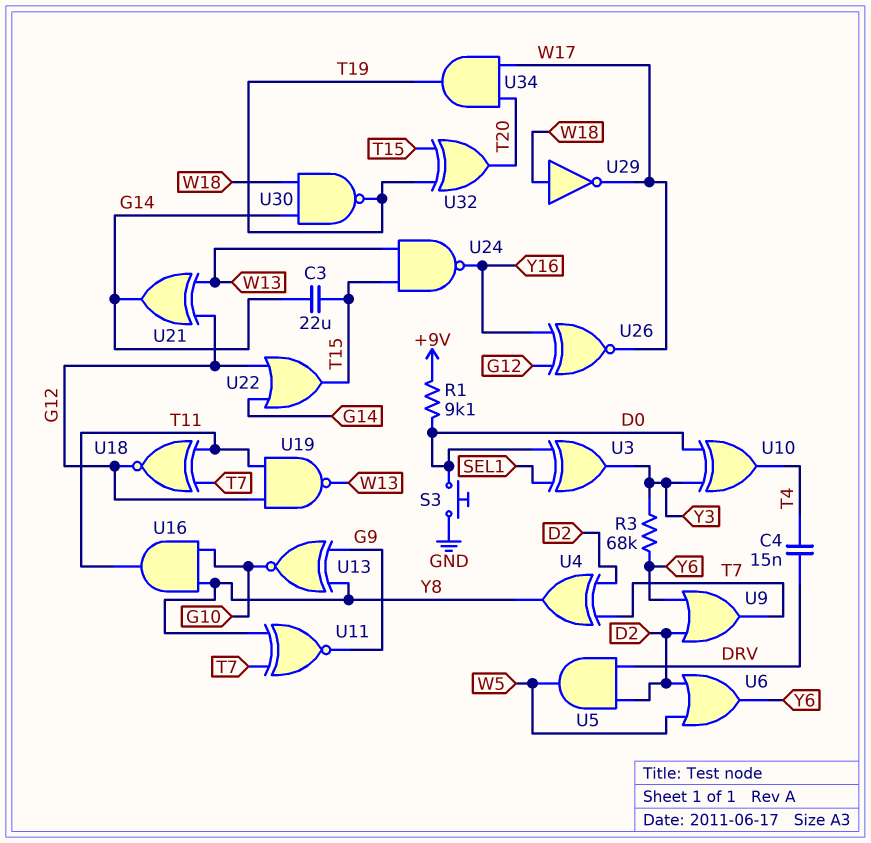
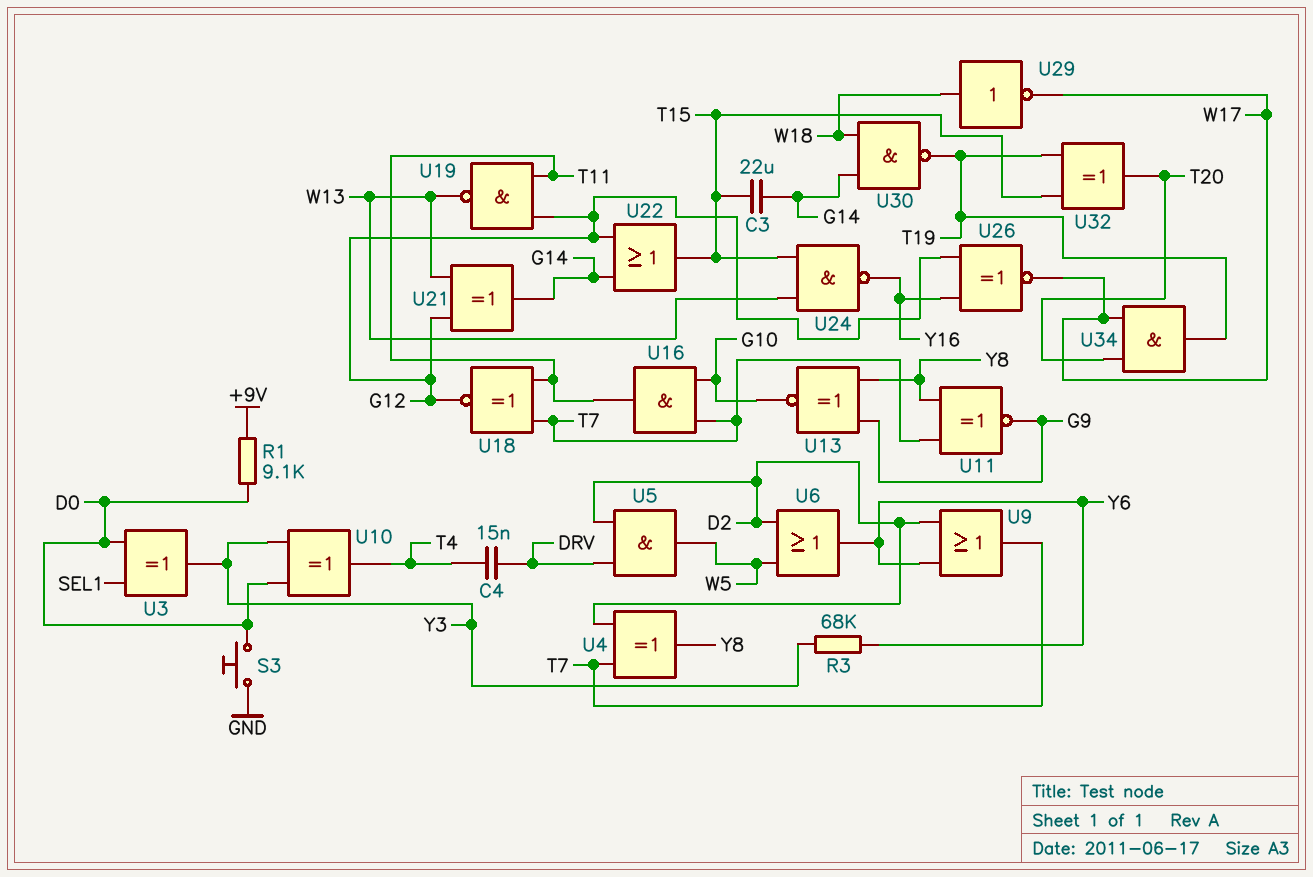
U16: AND (in G10, in Y8, out T11) -> AND (in G10, in T7, out T11)

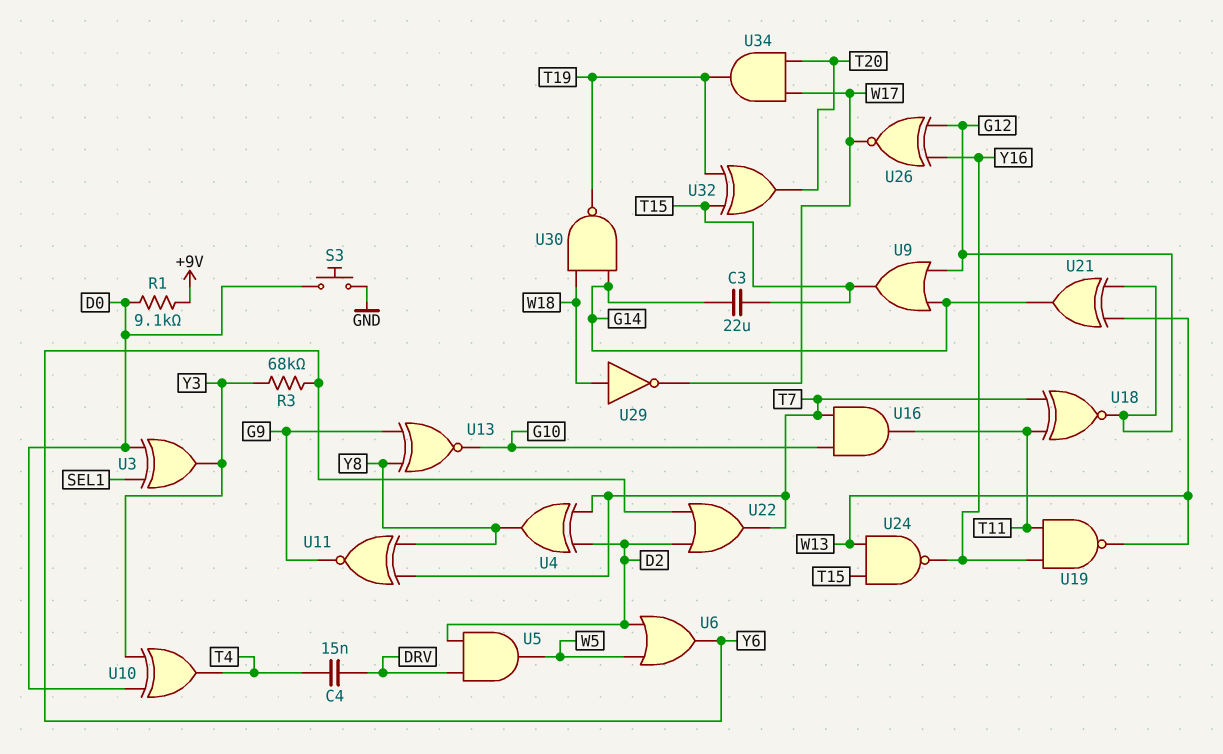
U9: OR (in D2, in Y6, out T7) -> OR (in G12, in G14, out T15)
U19: NAND (in G12, in T11, out W13) -> NAND (in T11, in Y16, out W13)
U22: OR (in G12, in G14, out T15) -> OR (in D2, in Y6, out T7)

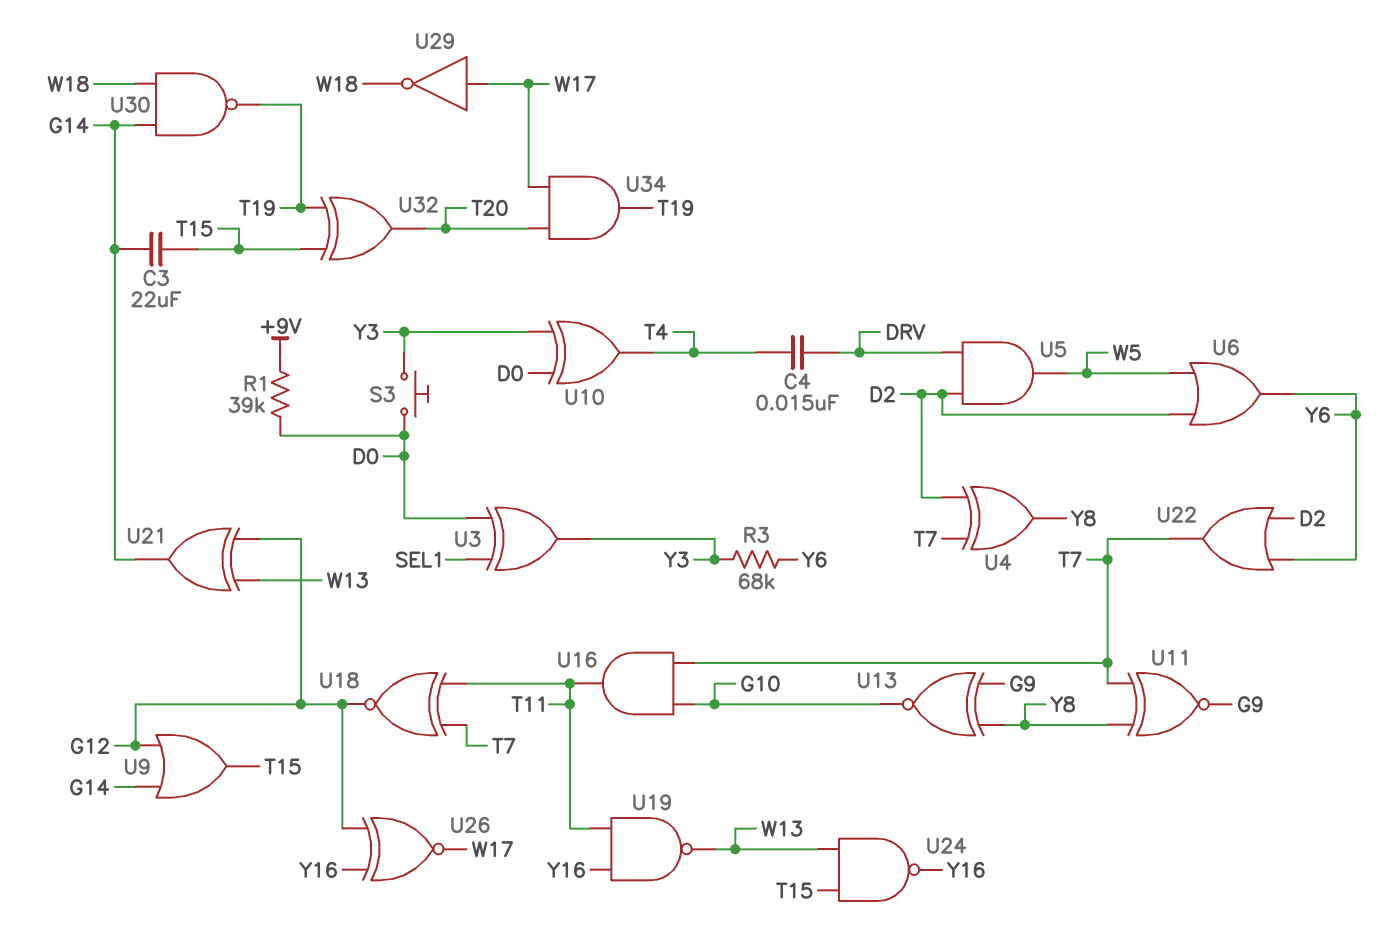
R1: 9.1k (+9V, D0) -> 39k (+9V, D0)
S3: button (D0, GND) -> button (D0, Y3)
U29: NOT (in W18, out W17) -> NOT (in W17, out W18)

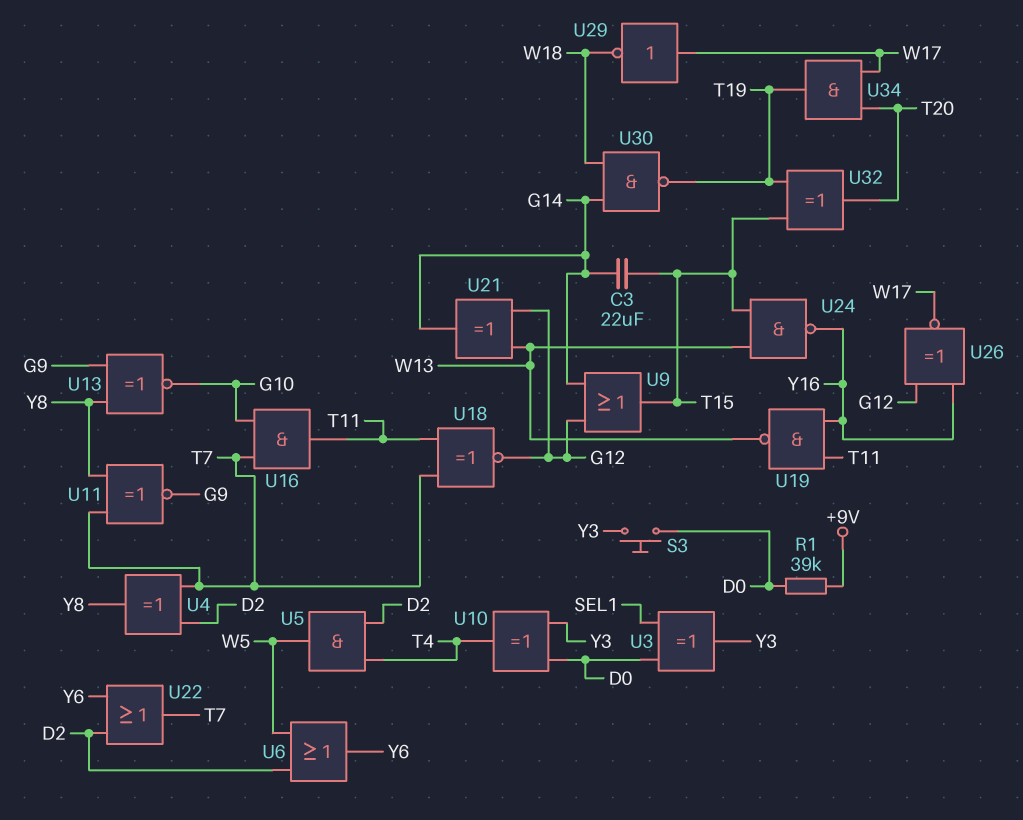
C4: 15nF (DRV, T4) -> none
R3: 68k (Y3, Y6) -> none
U5: AND (in D2, in DRV, out W5) -> AND (in D2, in T4, out W5)

